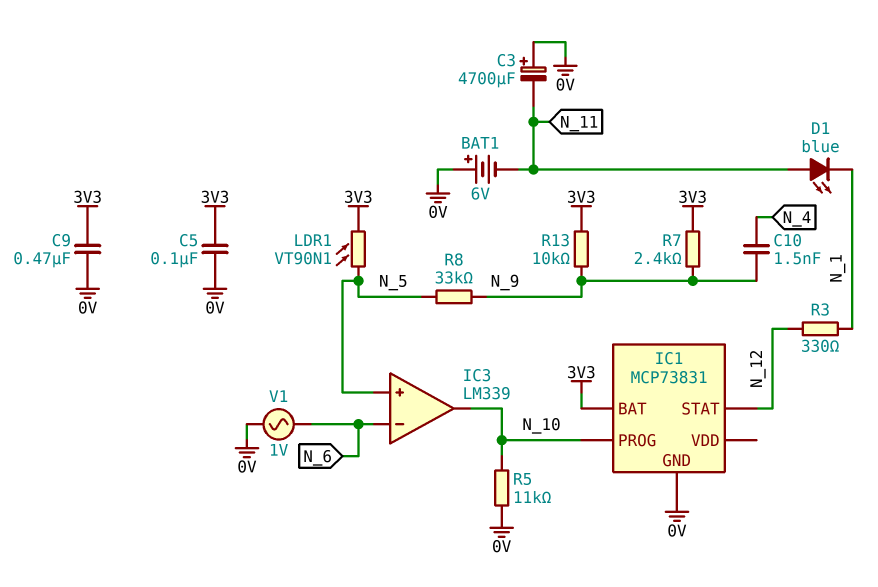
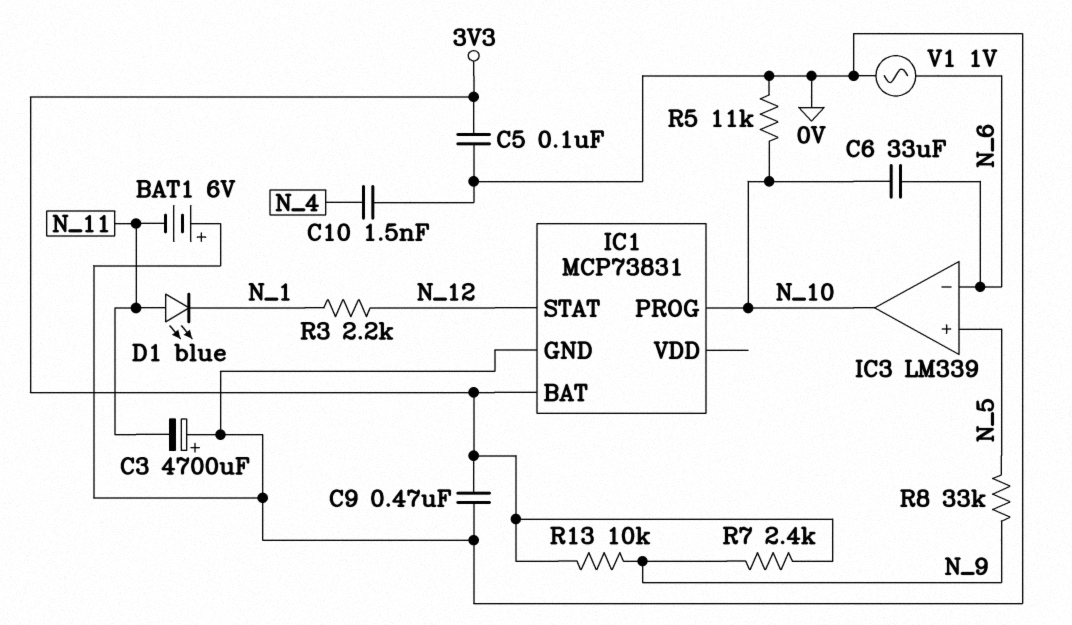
C6: none -> 33uF (N_6, N_10)
C10: 1.5nF (N_4, N_9) -> 1.5nF (0V, N_4)
LDR1: VT90N1 (3V3, N_5) -> none
R3: 330 (N_1, N_12) -> 2.2k (N_1, N_12)

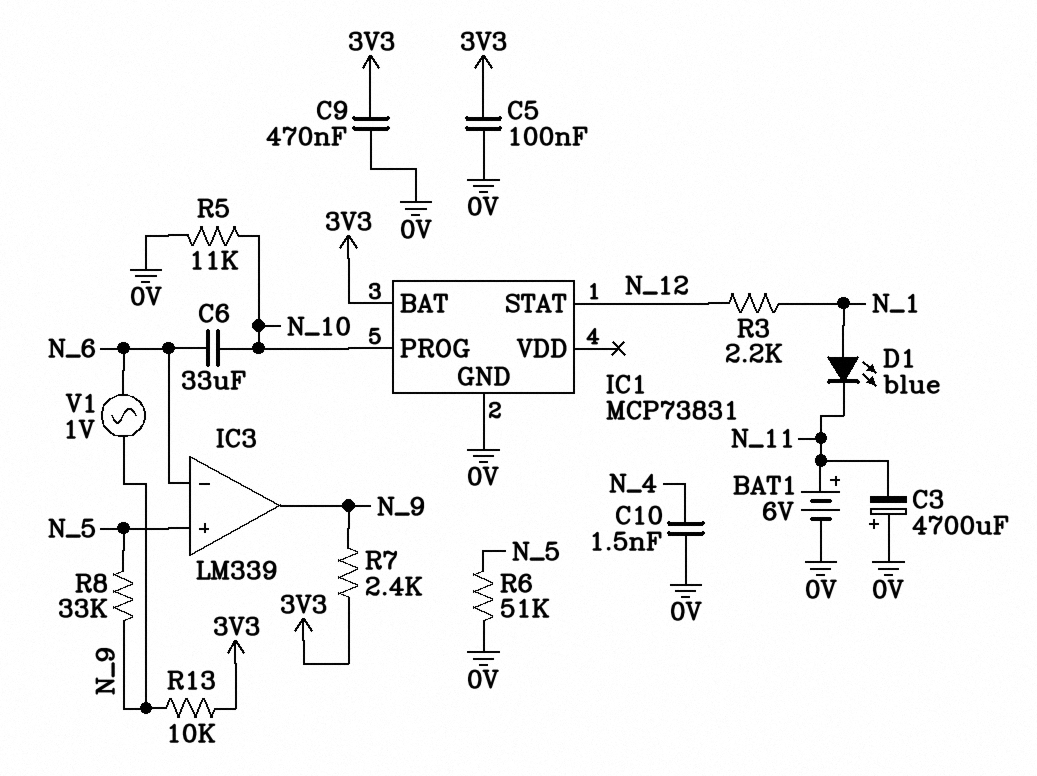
BAT1: 6V (plus 0V, minus N_11) -> 6V (plus N_11, minus 0V)
D1: LED blue (A N_11, K N_1) -> LED blue (A N_1, K N_11)
IC3 pin out: N_10 -> N_9
R6: none -> 51k (0V, N_5)
V1: AC 1V (0V, N_6) -> AC 1V (N_6, N_9)

